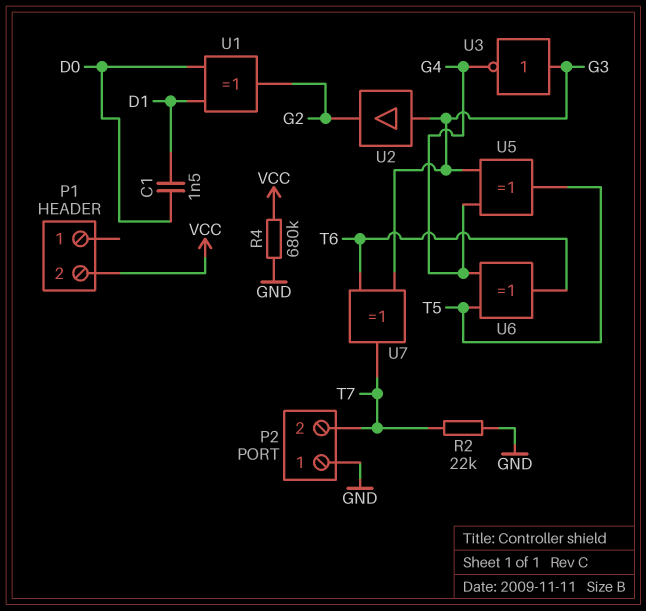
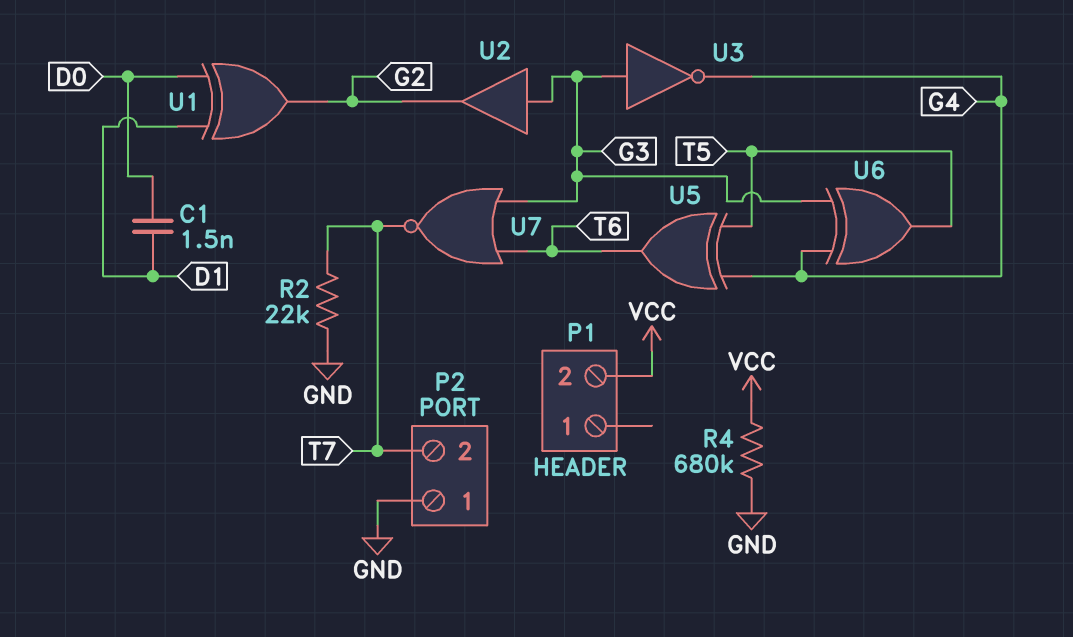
U5: XOR (in G3, in G4, out T5) -> XOR (in G4, in T5, out T6)
U6: XOR (in G4, in T5, out T6) -> XOR (in G3, in G4, out T5)
U7: XOR (in G3, in T6, out T7) -> NOR (in G3, in T6, out T7)

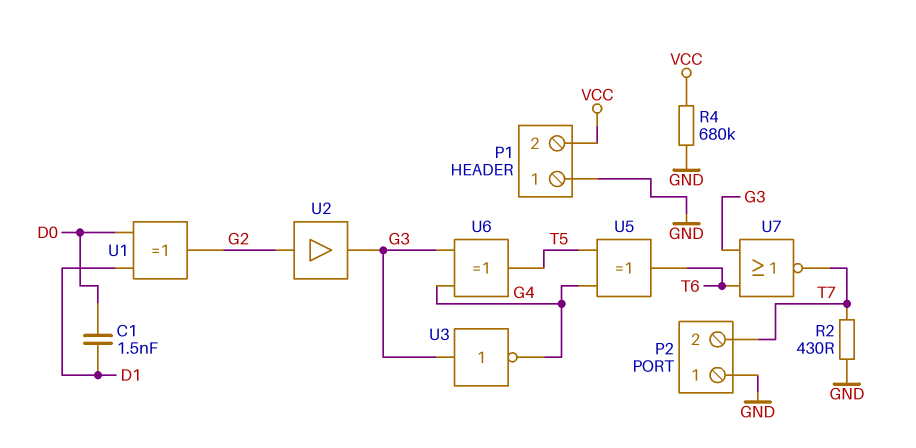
P1 pin 1: none -> GND
R2: 22k (GND, T7) -> 430 (GND, T7)
U2: buffer (in G3, out G2) -> buffer (in G2, out G3)

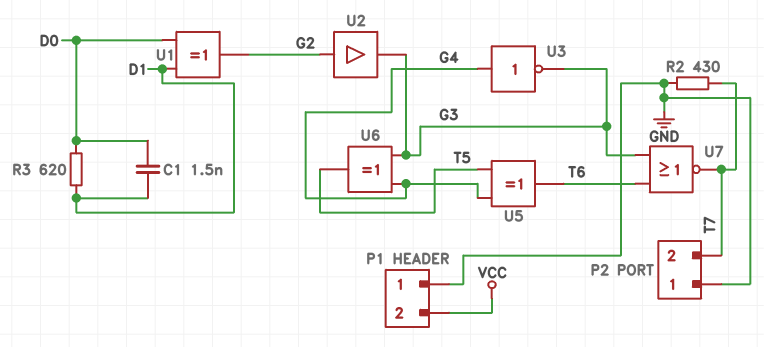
R3: none -> 620 (D0, D1)
R4: 680k (GND, VCC) -> none
U3: NOT (in G3, out G4) -> NOT (in G4, out G3)

